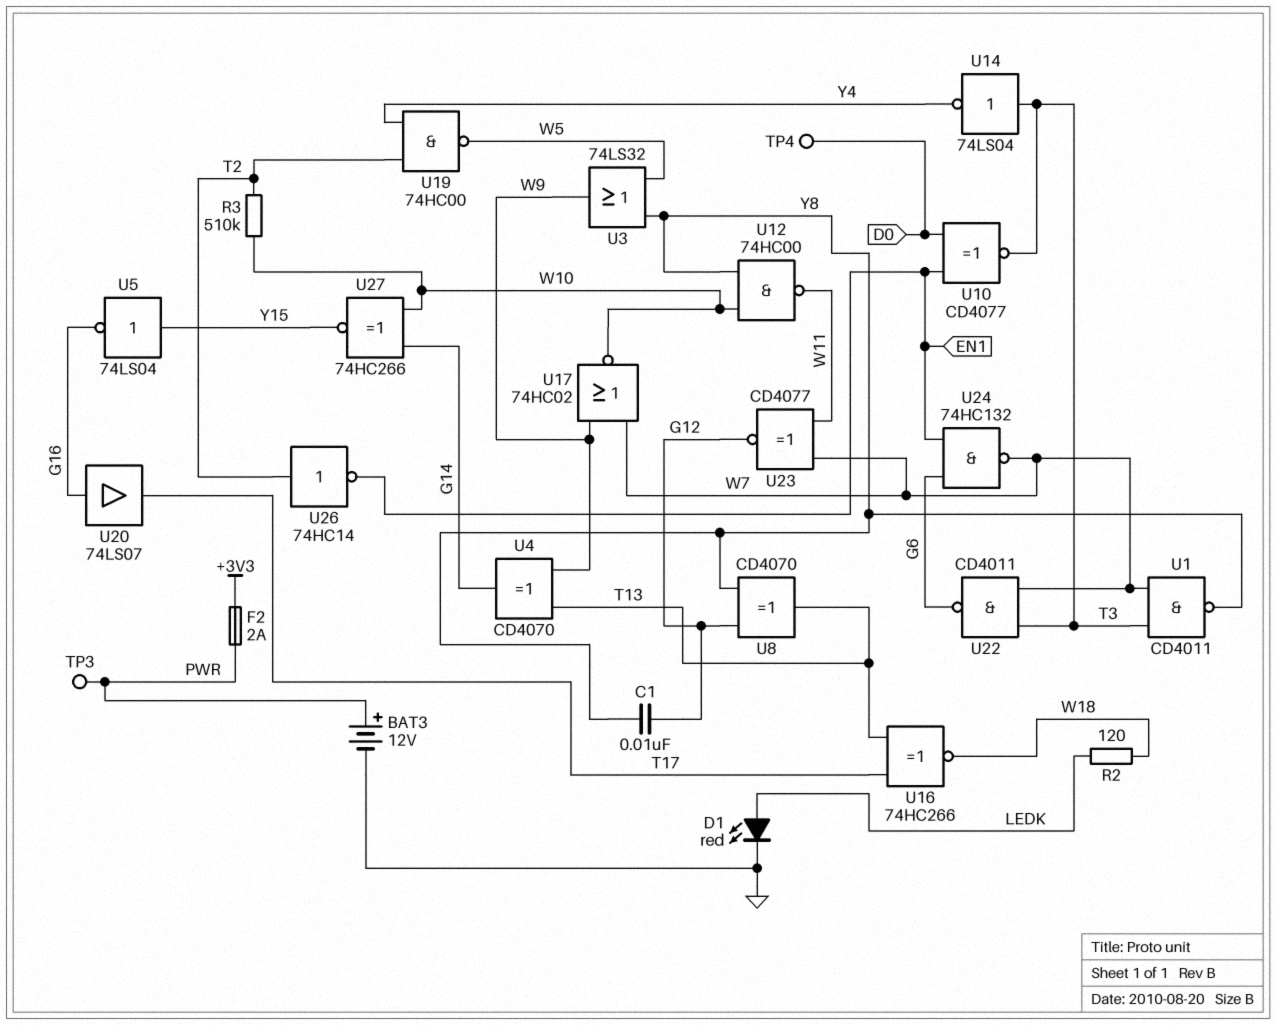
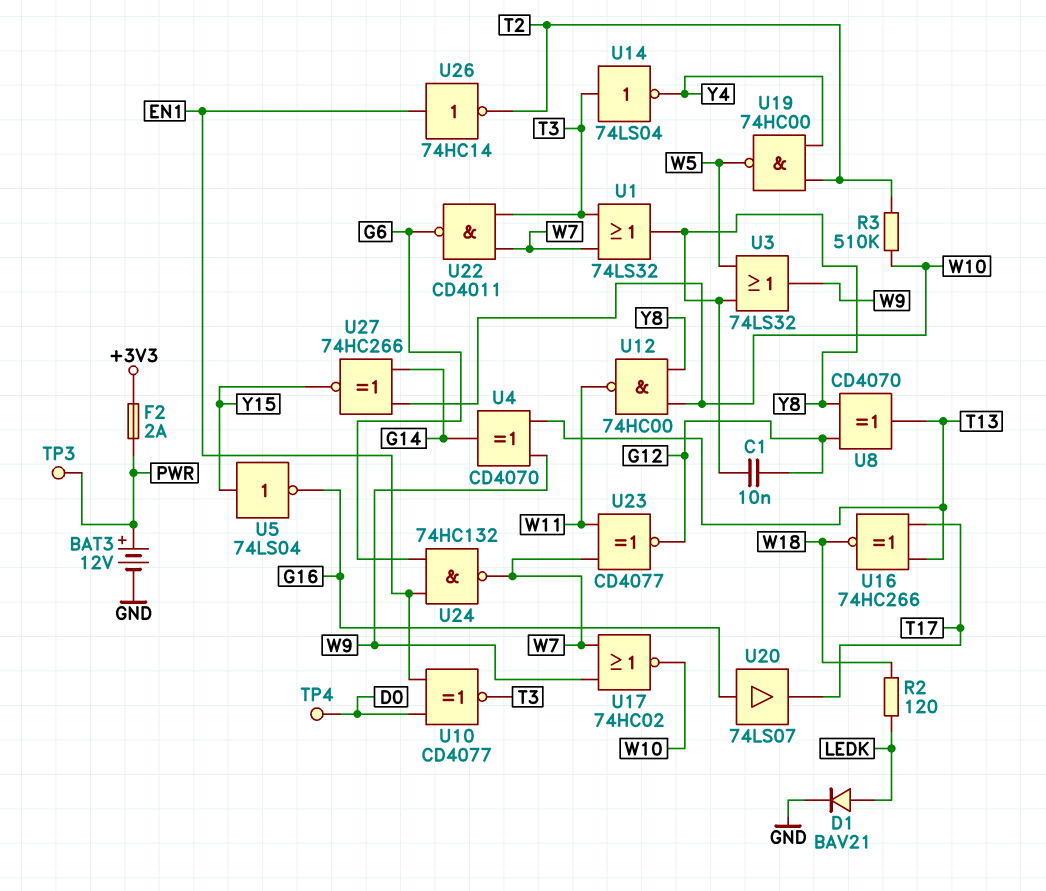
D1: LED red (A LEDK, K GND) -> diode BAV21 (A LEDK, K GND)
U1: NAND CD4011 (in T3, in W7, out Y8) -> OR 74LS32 (in T3, in W7, out Y8)
U26: NOT 74HC14 (in T2, out EN1) -> NOT 74HC14 (in EN1, out T2)

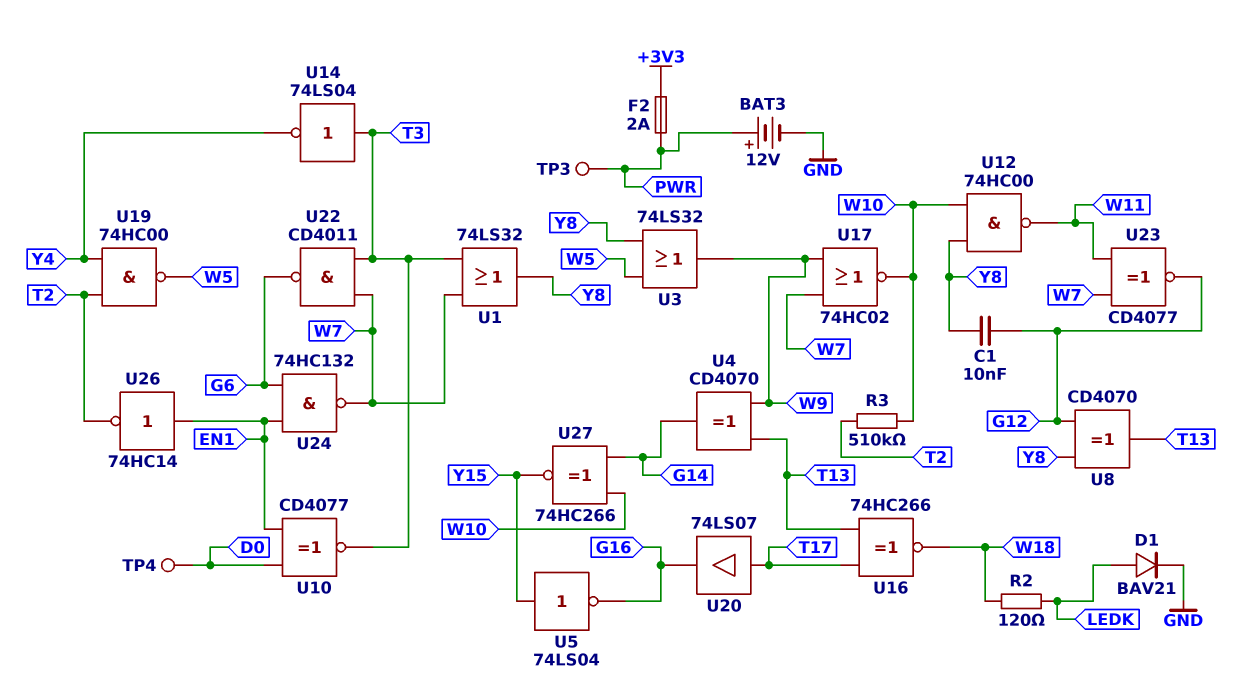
U20: buffer 74LS07 (in G16, out T17) -> buffer 74LS07 (in T17, out G16)

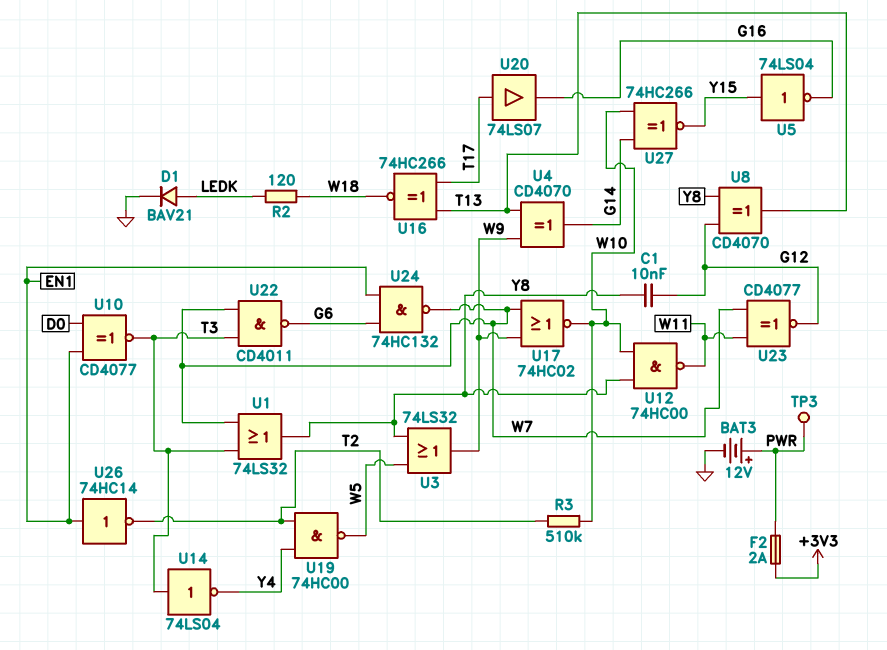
TP4: test point (D0) -> none

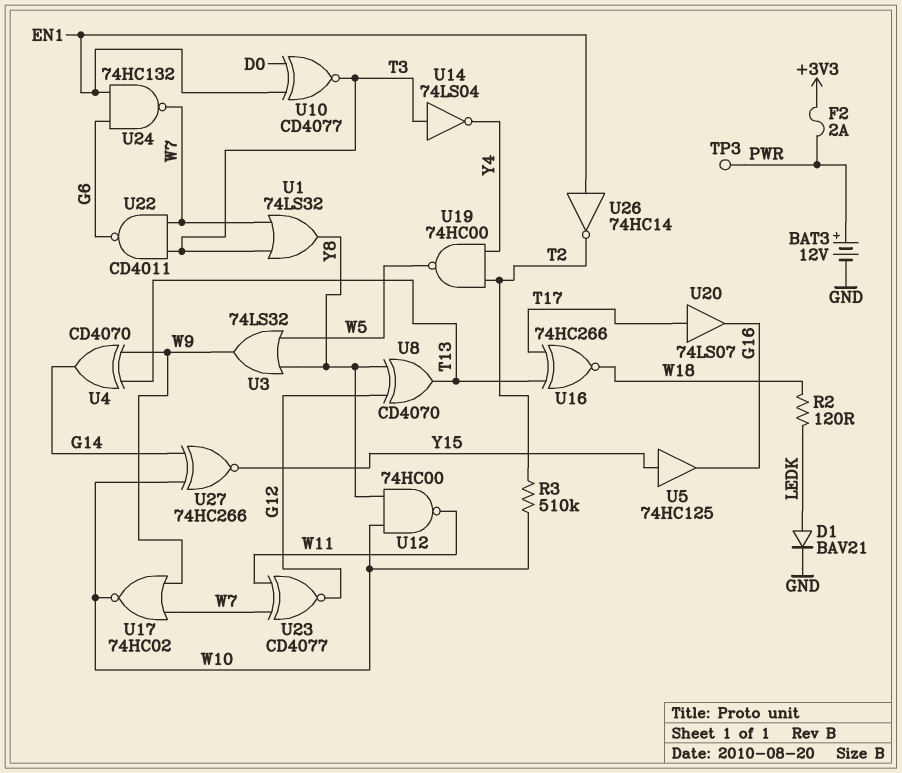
C1: 10nF (G12, Y8) -> none
U5: NOT 74LS04 (in Y15, out G16) -> buffer 74HC125 (in Y15, out G16)

